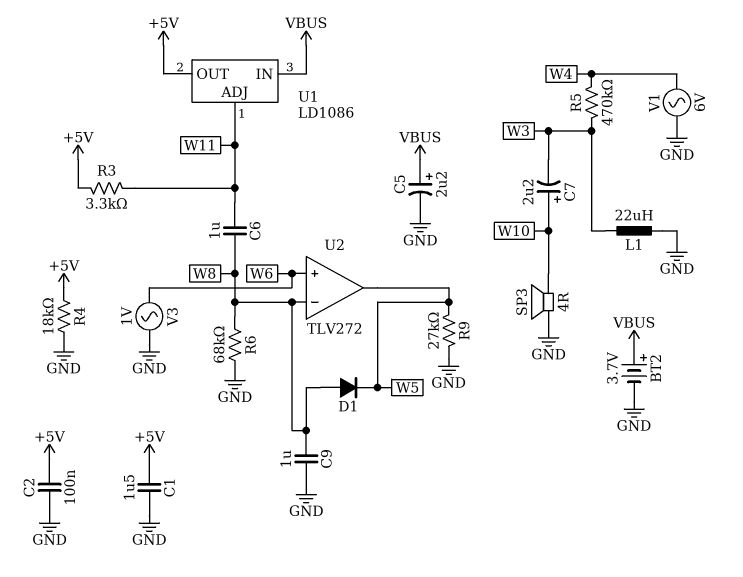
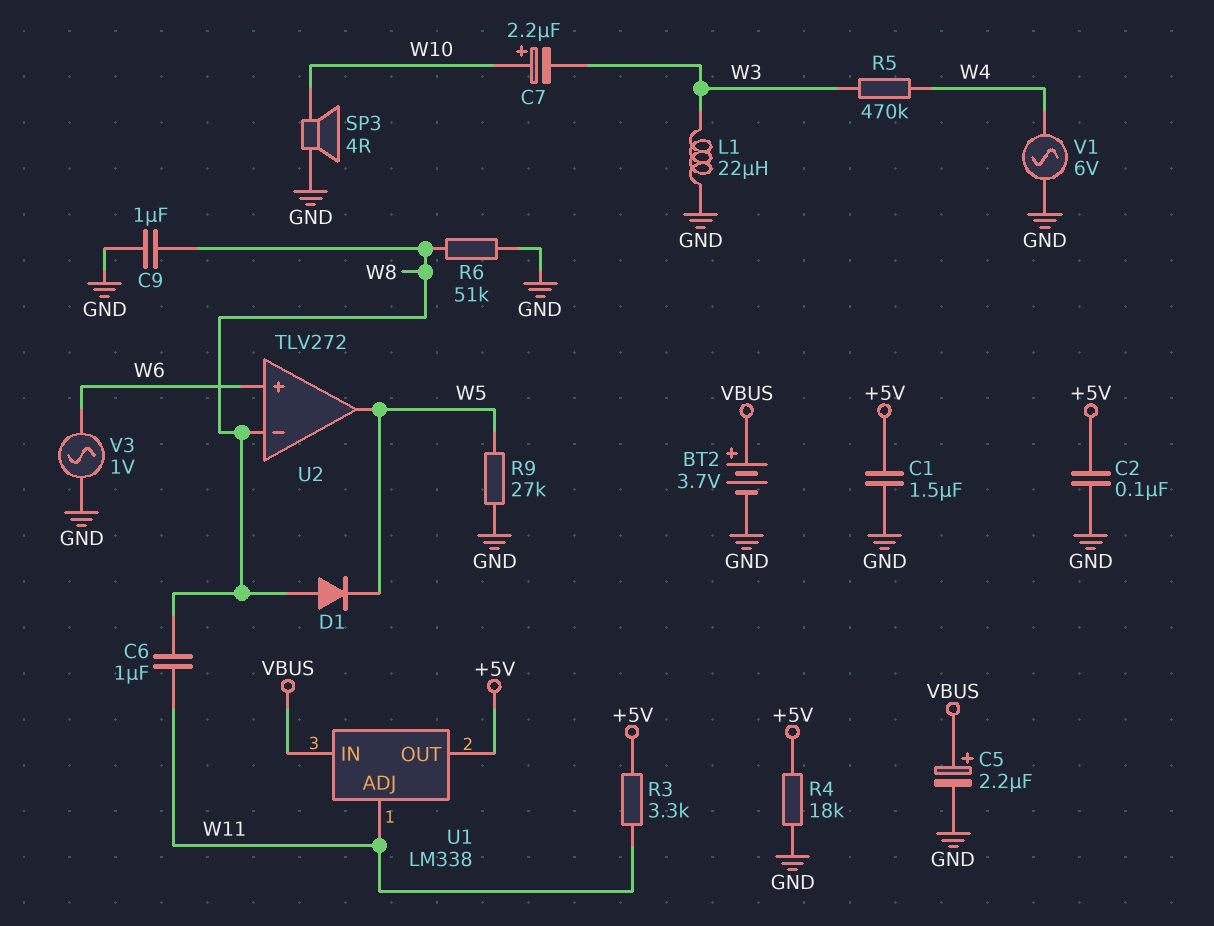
R6: 68k (GND, W8) -> 51k (GND, W8)
U1: LD1086 -> LM338

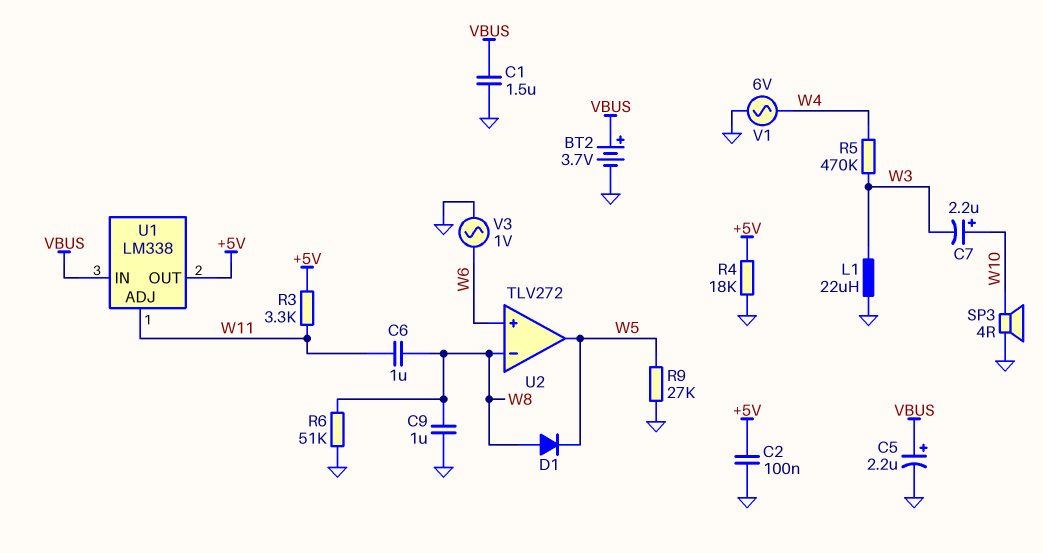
C1: 1.5uF (+5V, GND) -> 1.5uF (GND, VBUS)

